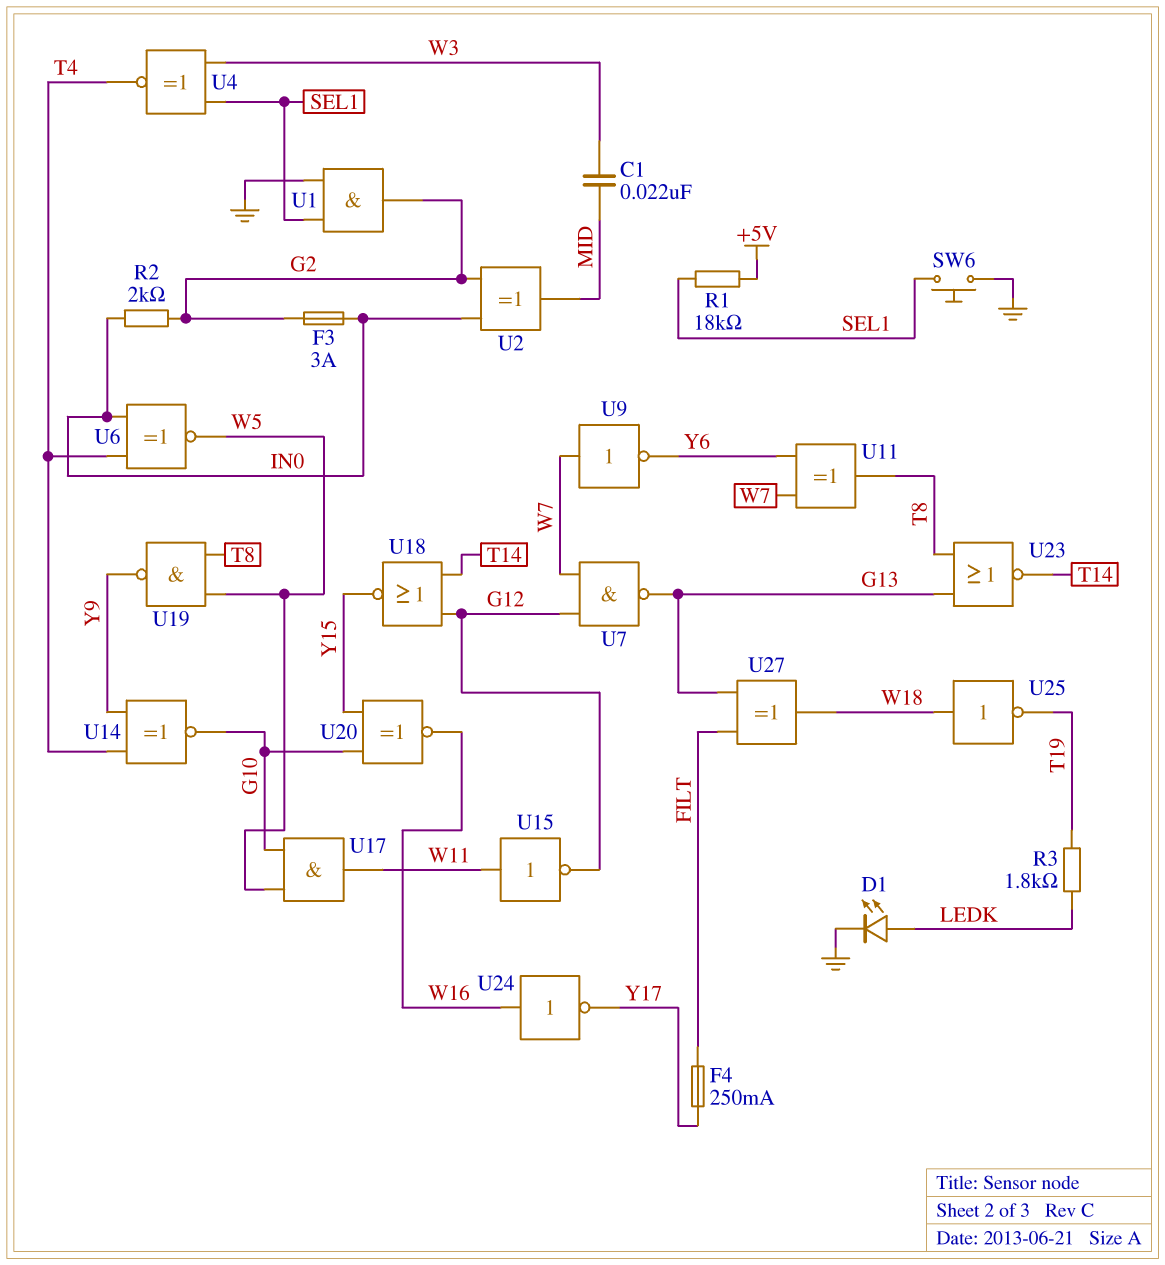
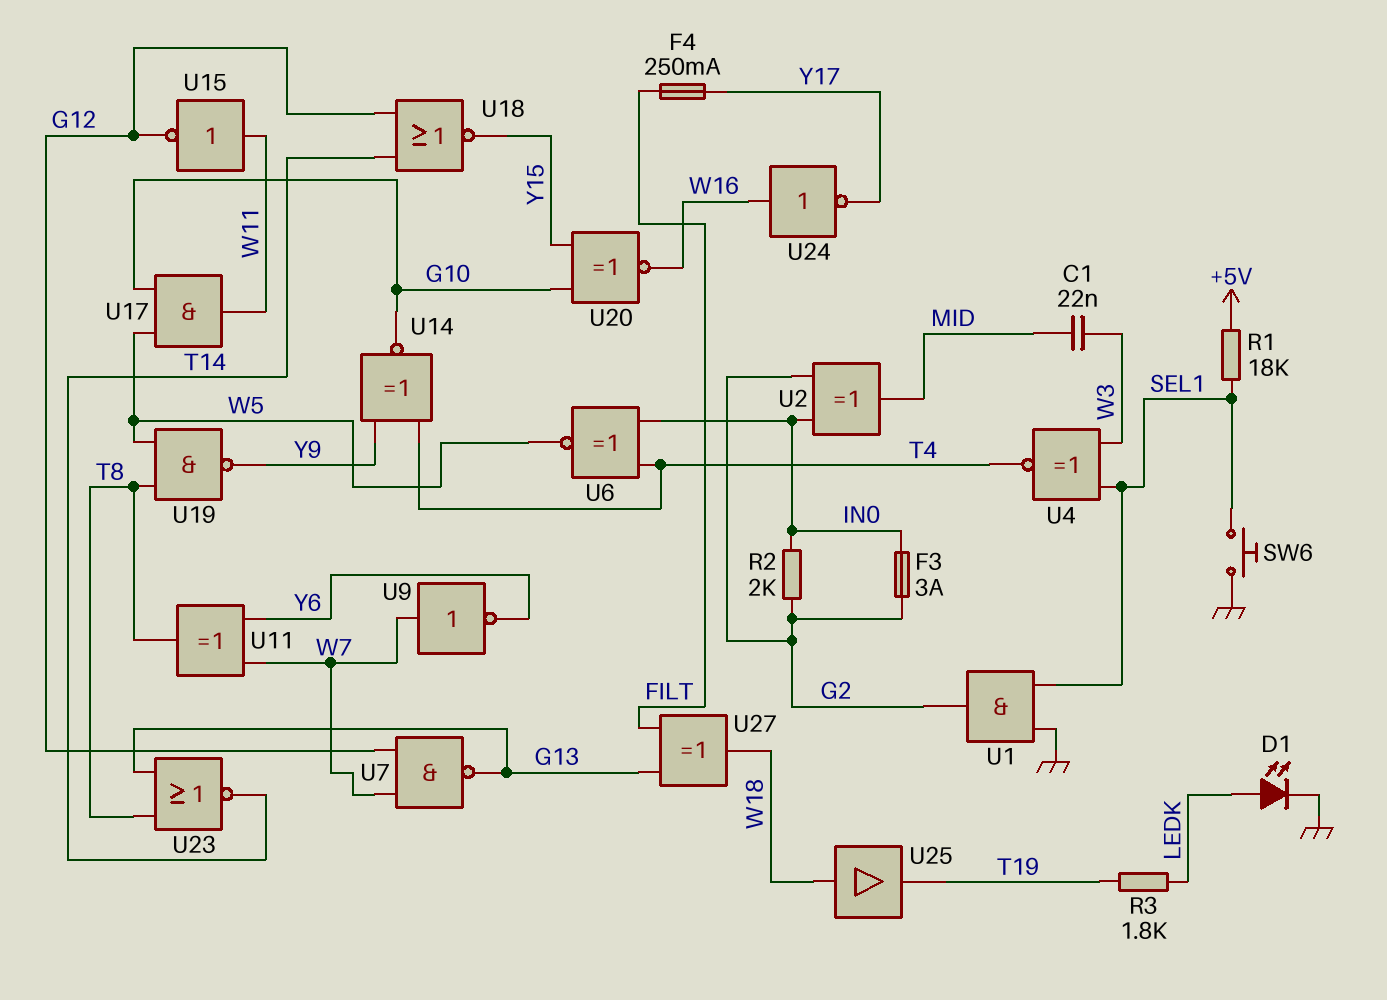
U25: NOT (in W18, out T19) -> buffer (in W18, out T19)

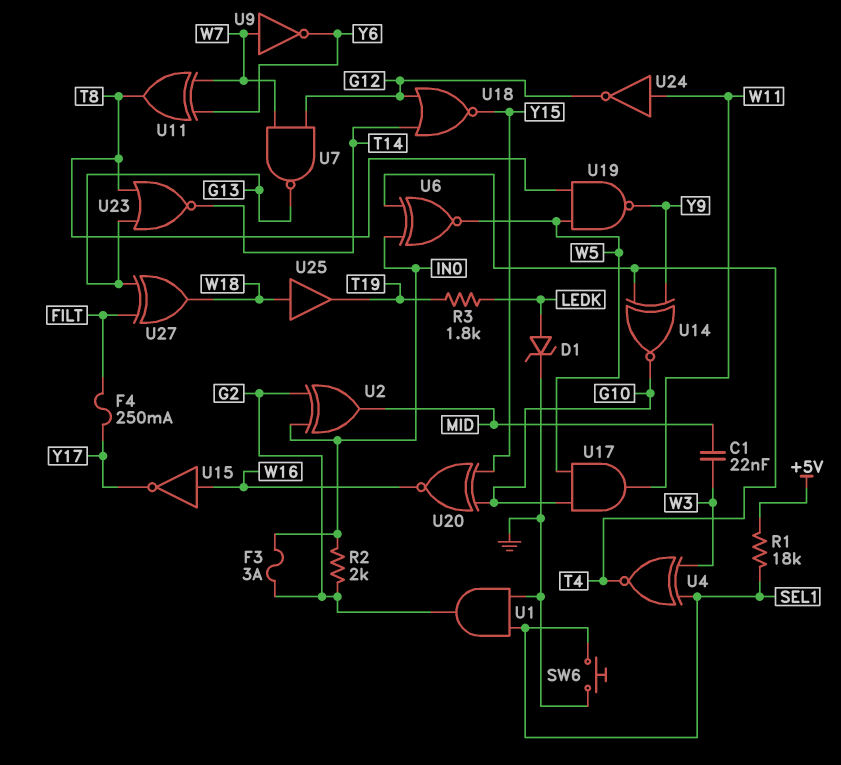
D1: LED (A LEDK, K GND) -> zener (A LEDK, K GND)
U15: NOT (in W11, out G12) -> NOT (in W16, out Y17)
U24: NOT (in W16, out Y17) -> NOT (in W11, out G12)

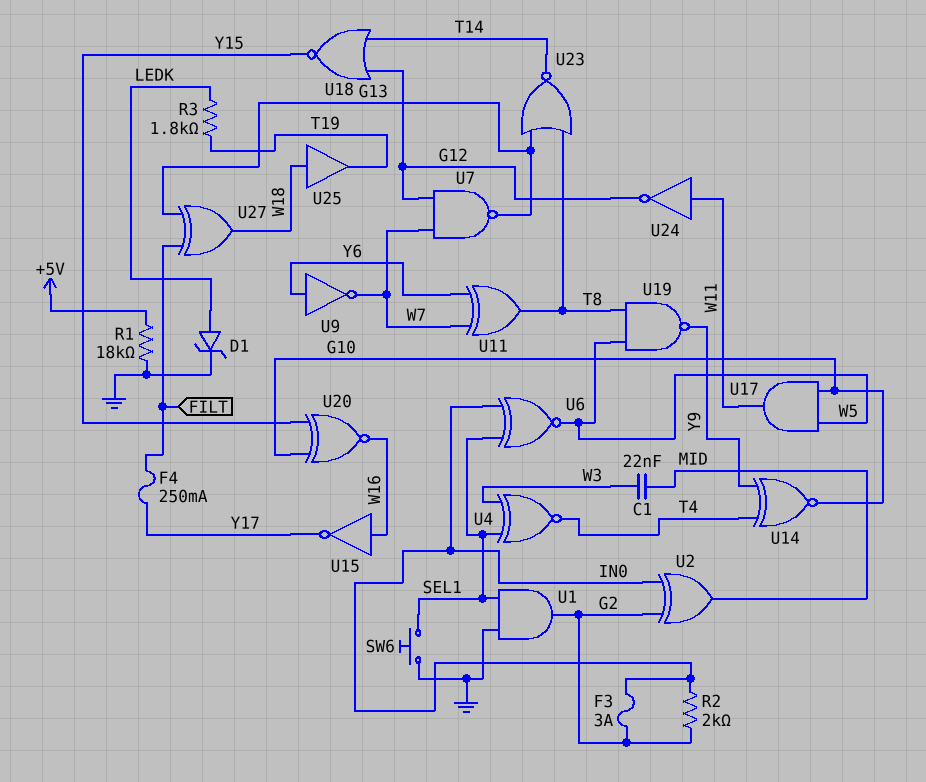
R1: 18k (+5V, SEL1) -> 18k (+5V, GND)
U6: XNOR (in IN0, in T4, out W5) -> XNOR (in IN0, in SEL1, out W5)
U9: NOT (in W7, out Y6) -> NOT (in Y6, out W7)

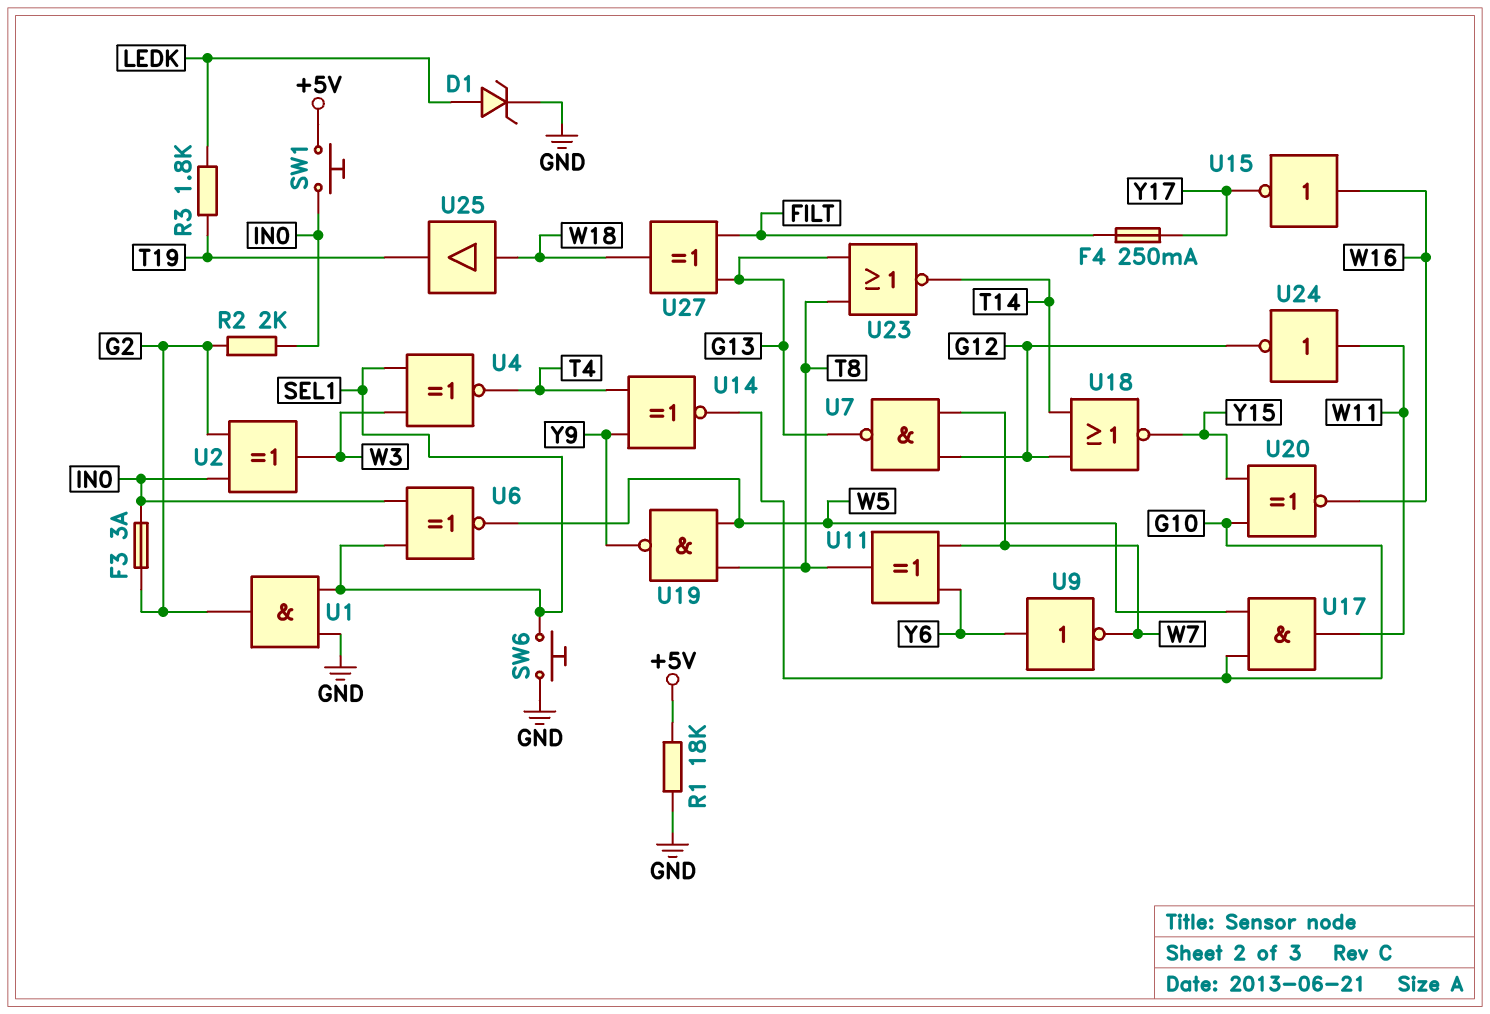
C1: 22nF (MID, W3) -> none
SW1: none -> button (+5V, IN0)
U2: XOR (in G2, in IN0, out MID) -> XOR (in G2, in IN0, out W3)

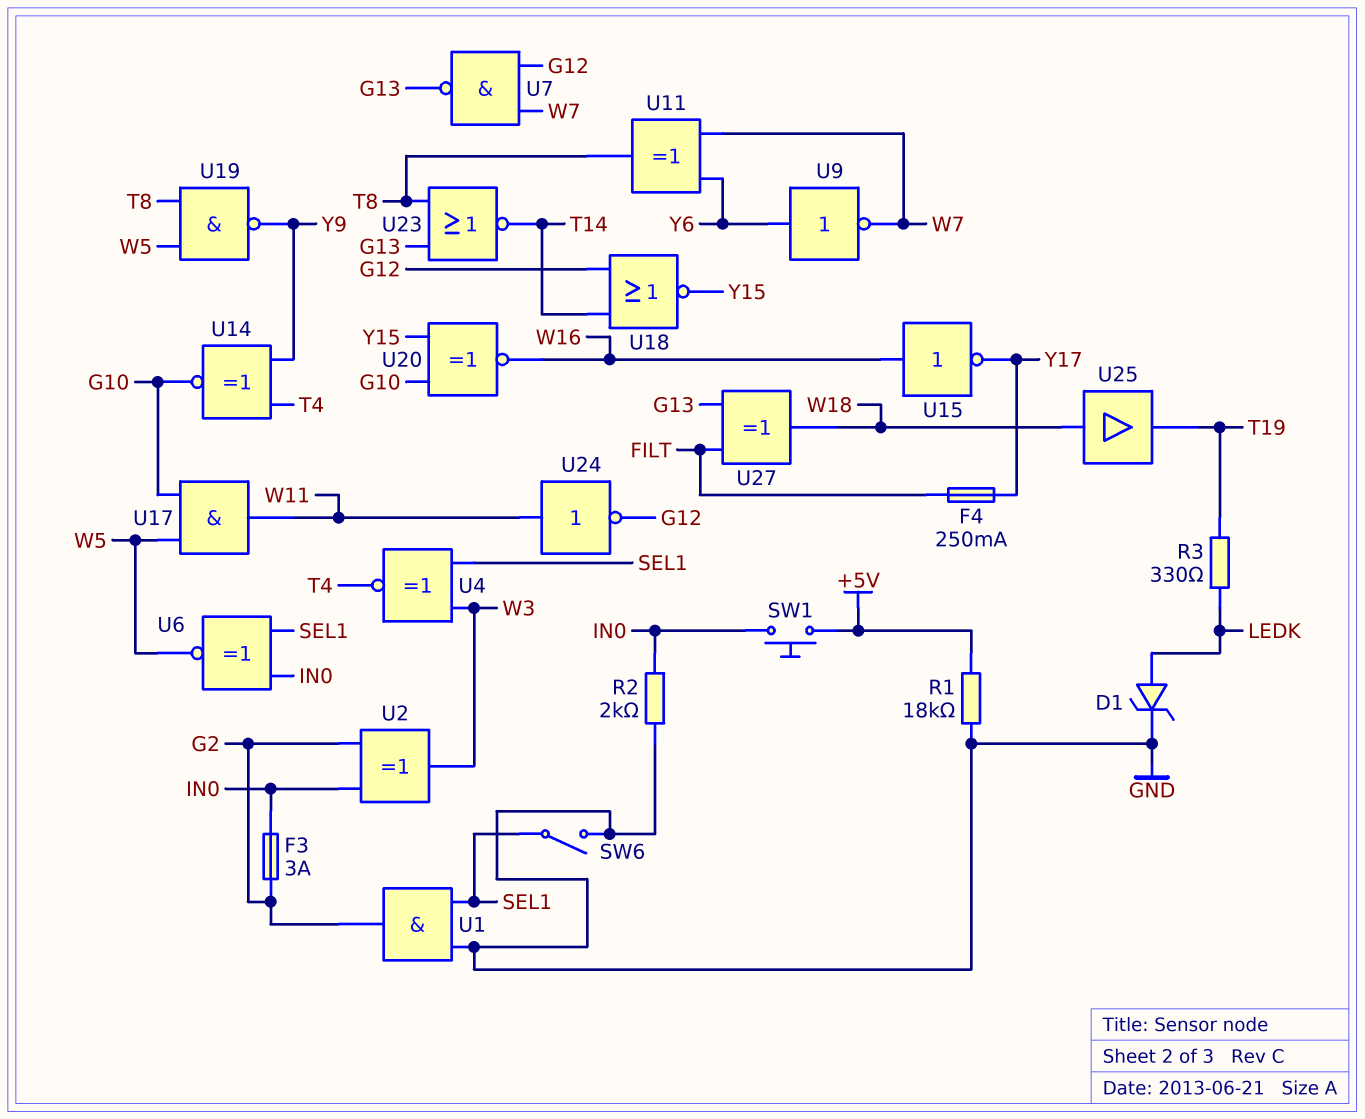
R2: 2k (G2, IN0) -> 2k (GND, IN0)
R3: 1.8k (LEDK, T19) -> 330 (LEDK, T19)
SW6: button (GND, SEL1) -> switch (GND, SEL1)

